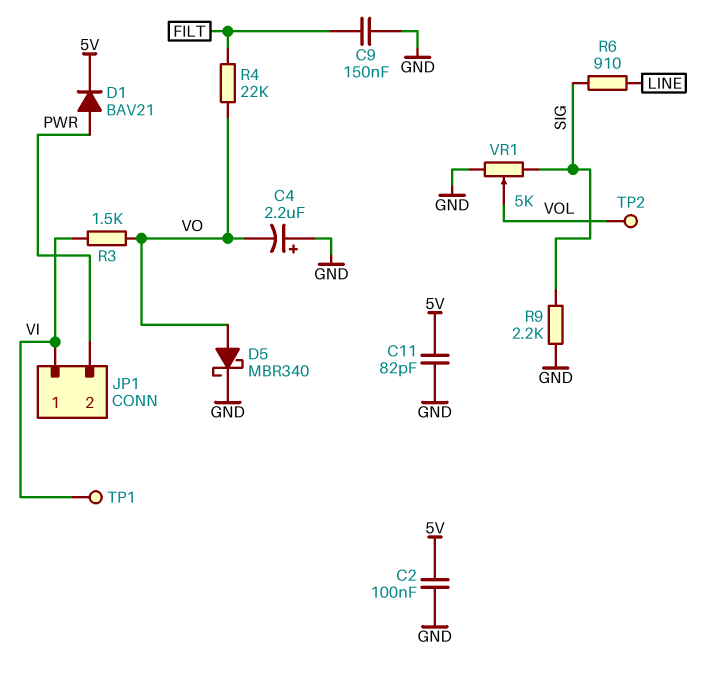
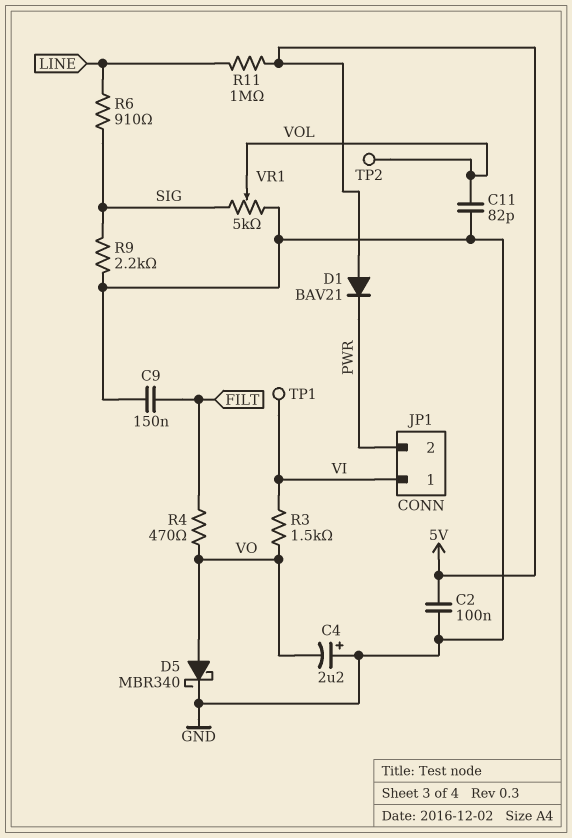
C11: 82pF (5V, GND) -> 82pF (GND, VOL)
D1: diode BAV21 (A PWR, K 5V) -> diode BAV21 (A 5V, K PWR)
R4: 22k (FILT, VO) -> 470 (FILT, VO)
R11: none -> 1M (5V, LINE)

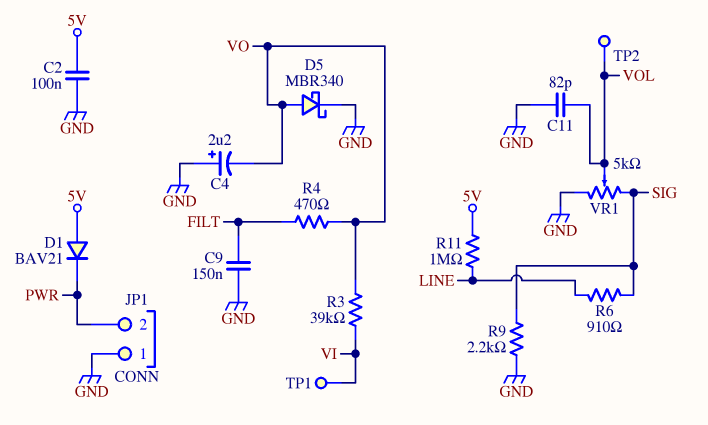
JP1 pin 1: VI -> GND
R3: 1.5k (VI, VO) -> 39k (VI, VO)

